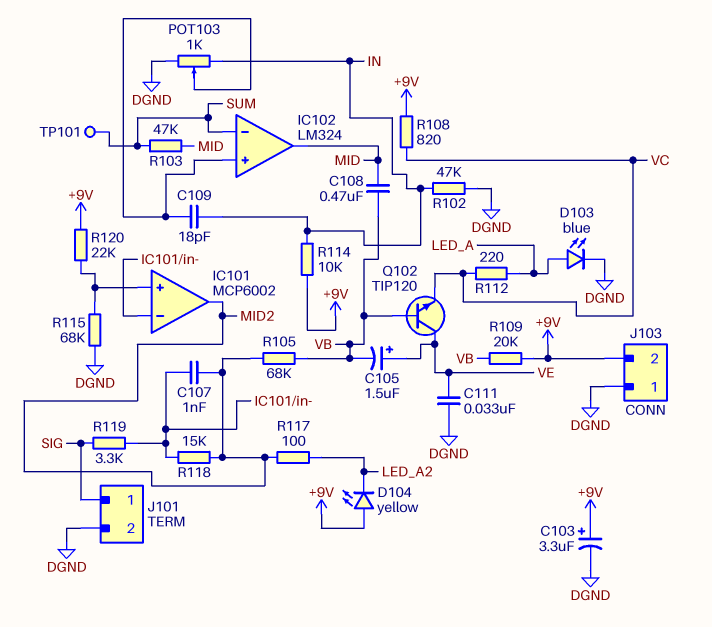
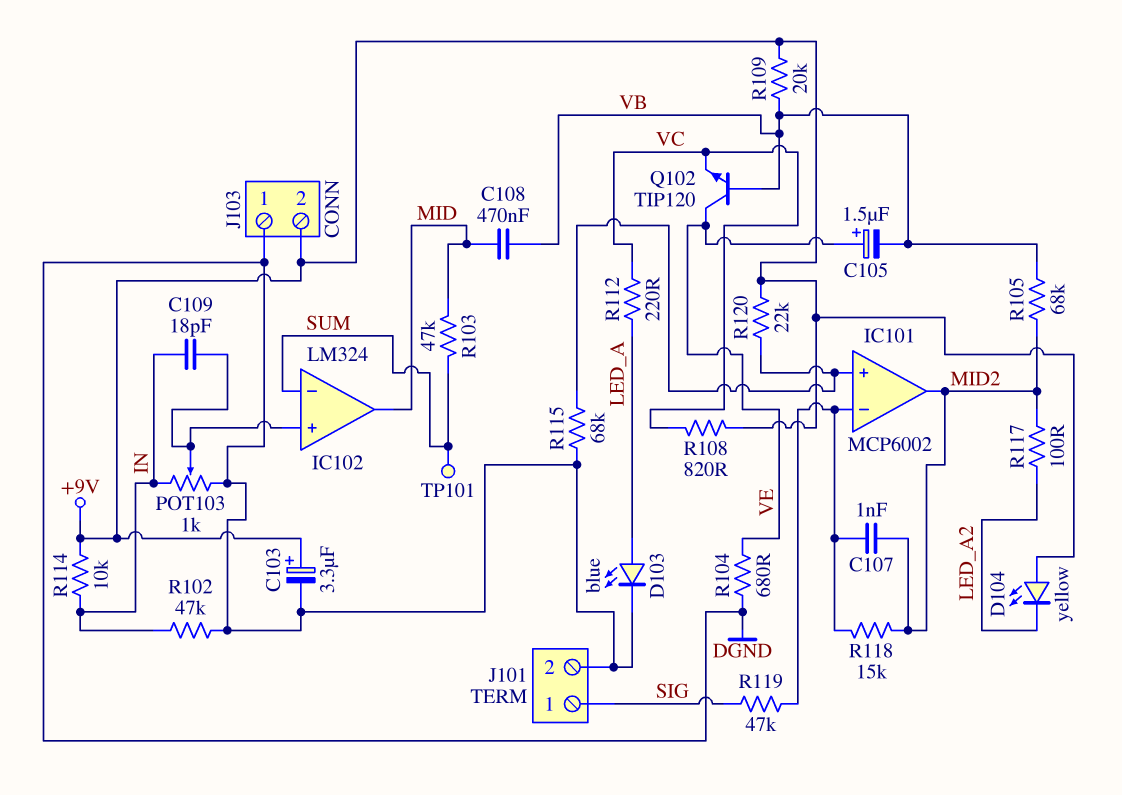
C111: 33nF (DGND, VE) -> none
R104: none -> 680 (DGND, VE)
R119: 3.3k (IC101/in-, SIG) -> 47k (IC101/in-, SIG)

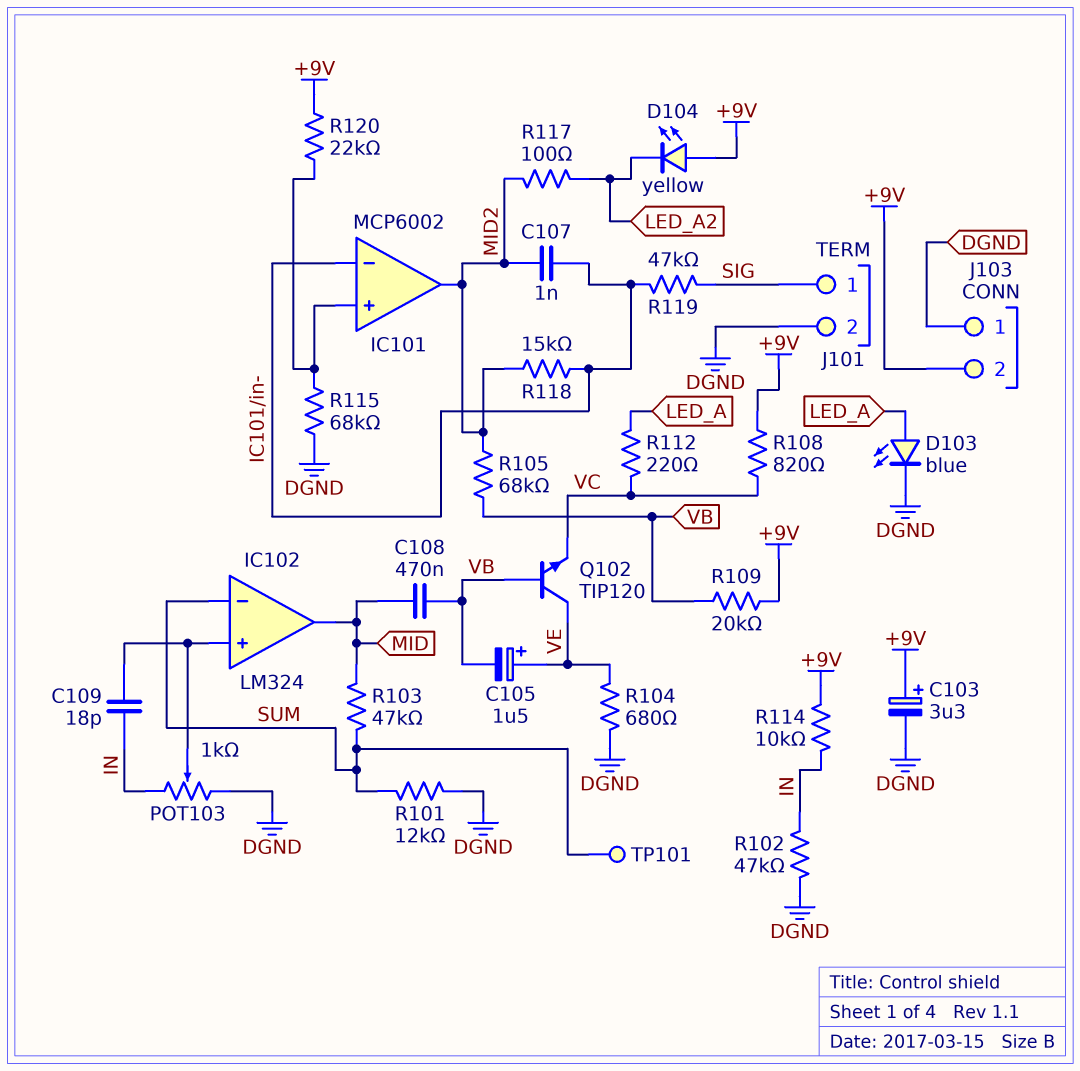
R101: none -> 12k (DGND, SUM)

